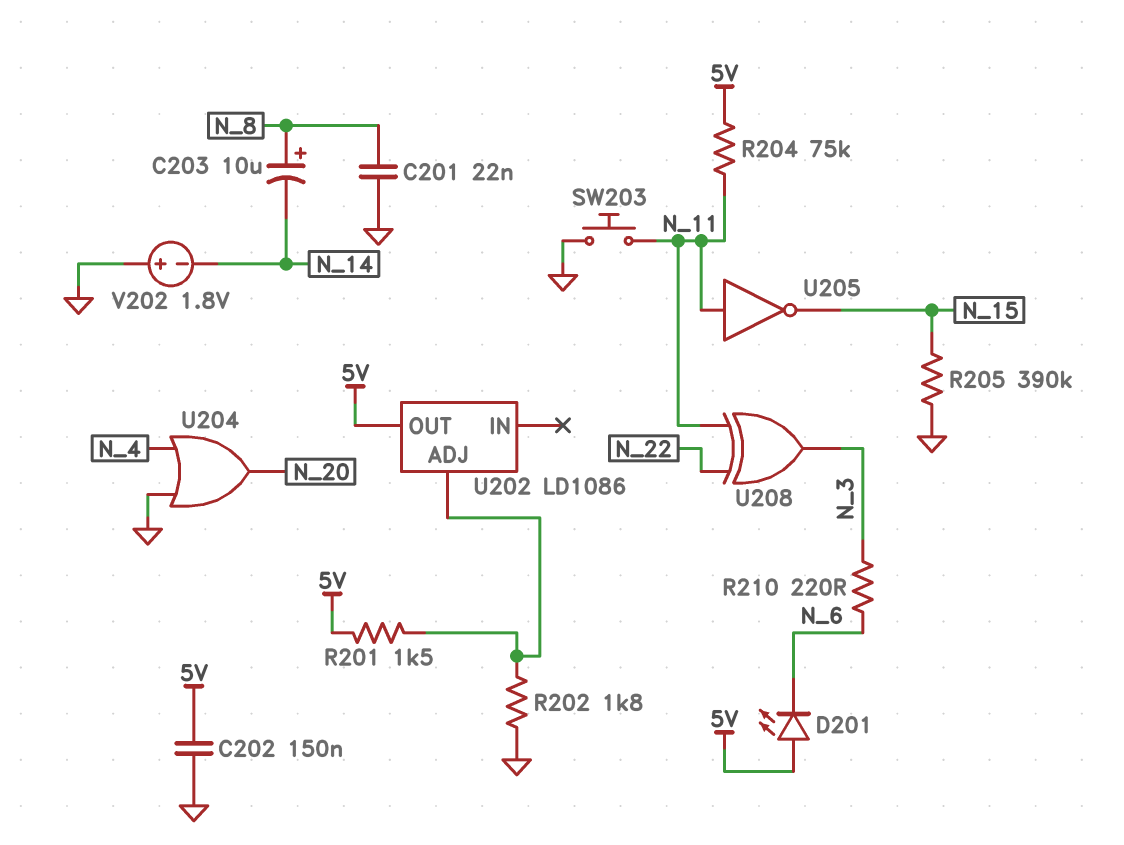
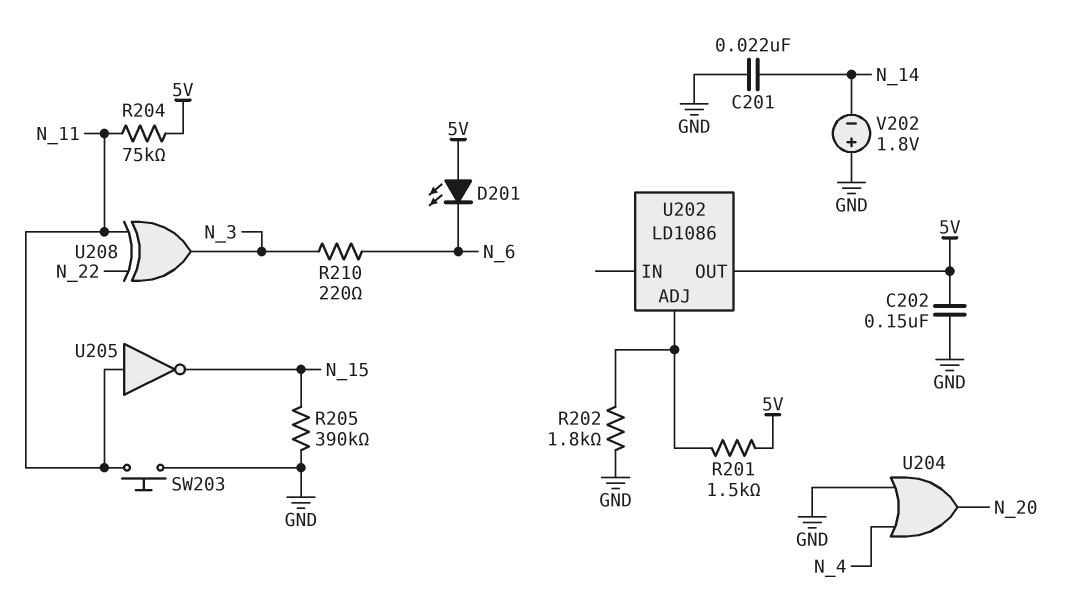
C201: 22nF (GND, N_8) -> 22nF (GND, N_14)
C203: 10uF (plus N_8, minus N_14) -> none

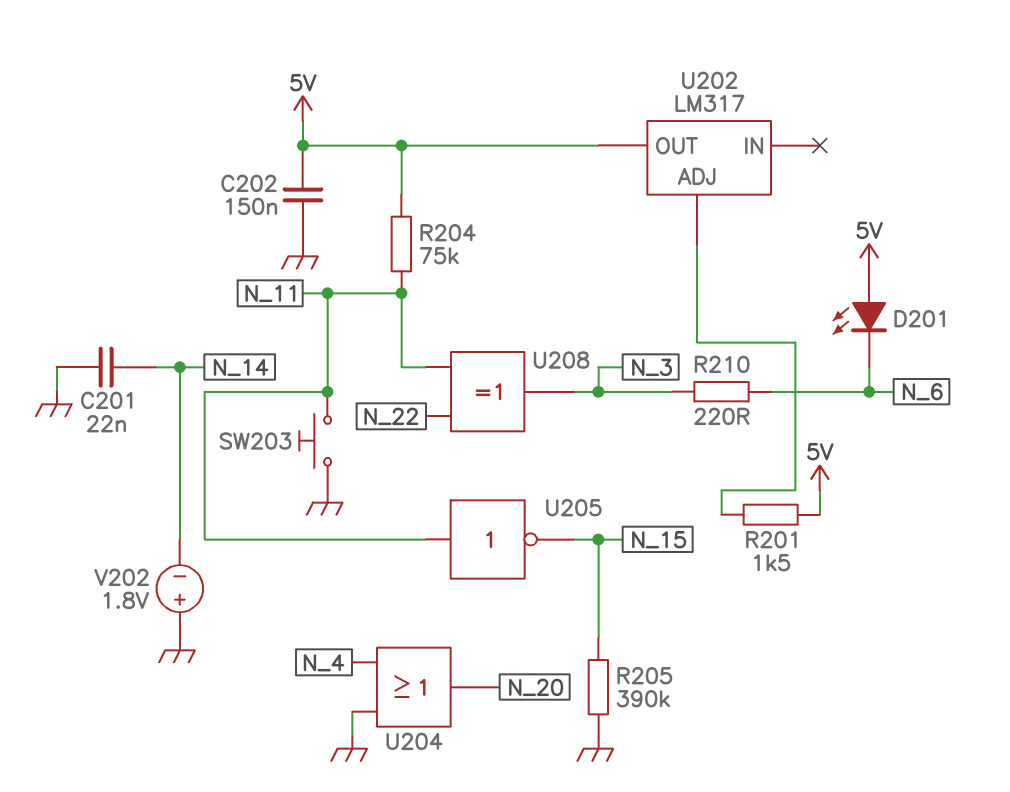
R202: 1.8k (GND, U202/ADJ) -> none
U202: LD1086 -> LM317

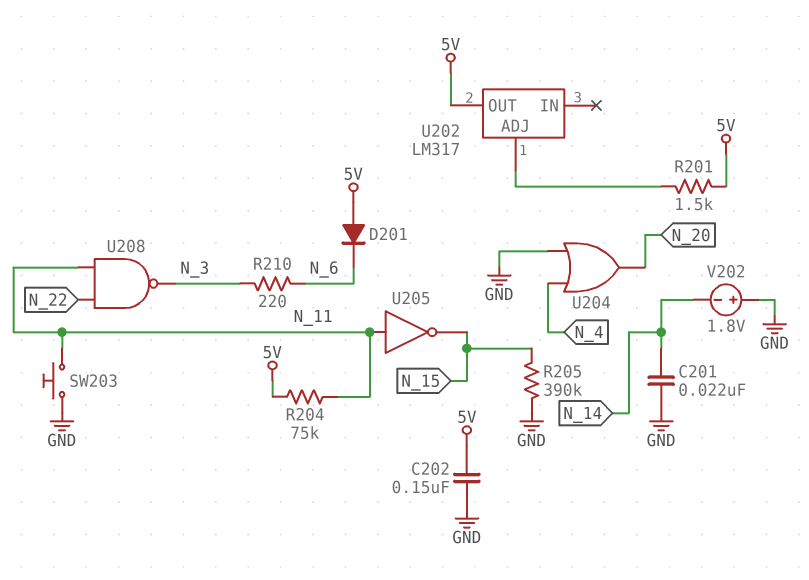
D201: LED (A 5V, K N_6) -> diode (A 5V, K N_6)
U208: XOR (in N_11, in N_22, out N_3) -> NAND (in N_11, in N_22, out N_3)

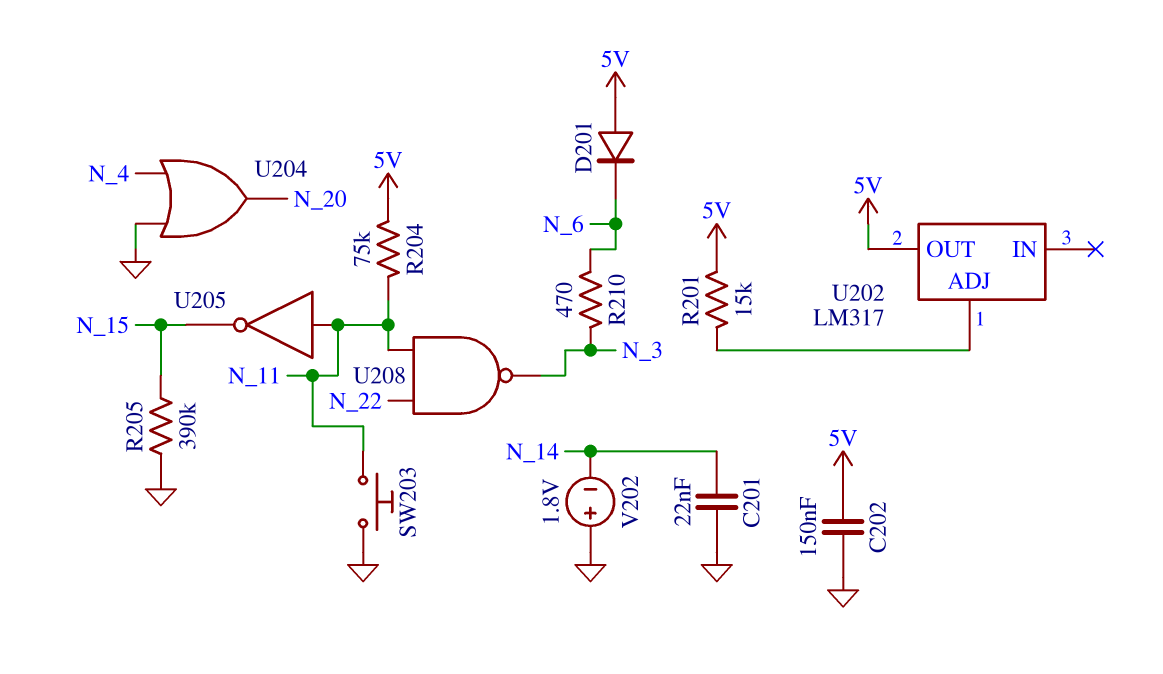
R201: 1.5k (5V, U202/ADJ) -> 15k (5V, U202/ADJ)
R210: 220 (N_3, N_6) -> 470 (N_3, N_6)

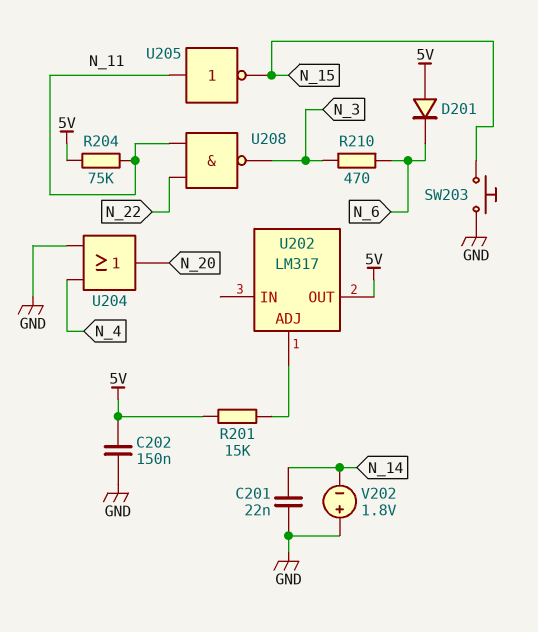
R205: 390k (GND, N_15) -> none
SW203: button (GND, N_11) -> button (GND, N_15)

